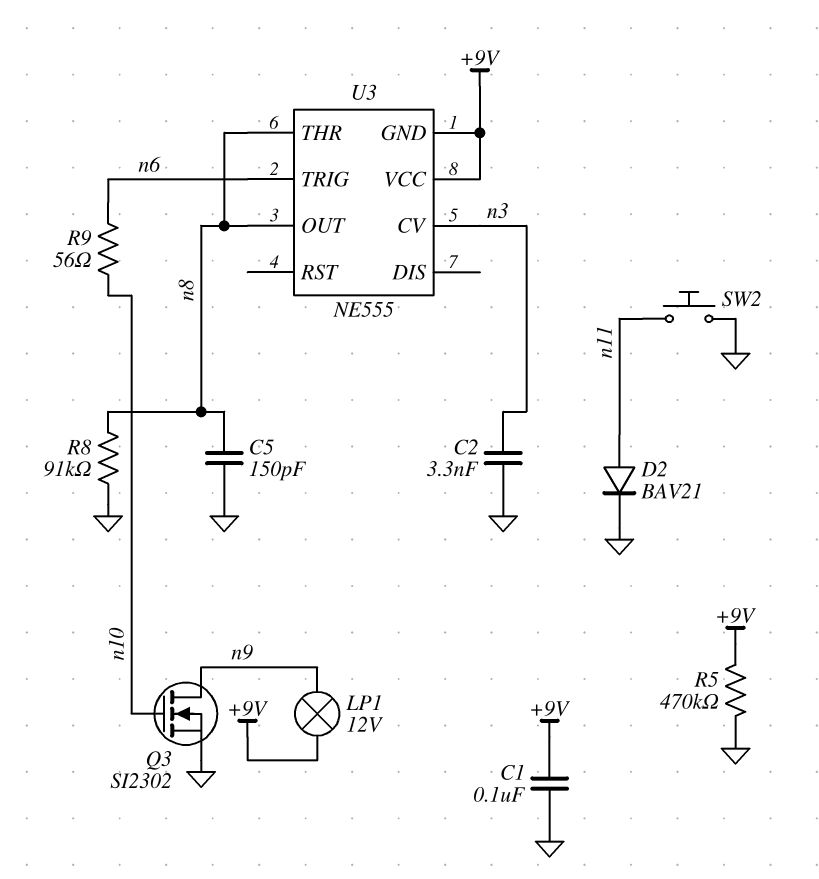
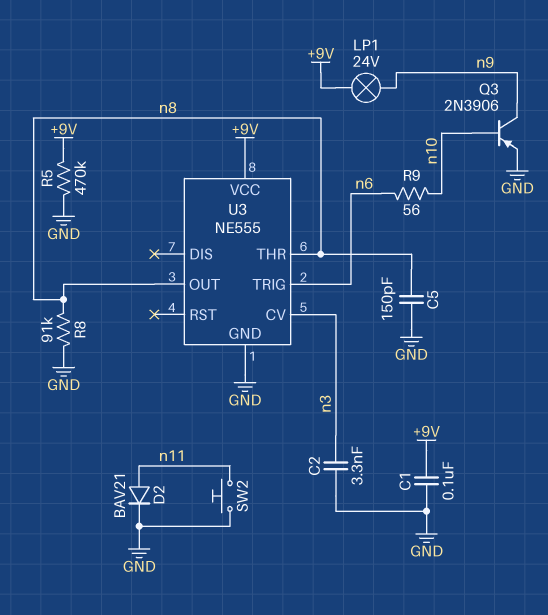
LP1: lamp 12V (+9V, n9) -> lamp 24V (+9V, n9)
Q3: NMOS SI2302 (G n10, D n9, S GND) -> PNP 2N3906 (B n10, C n9, E GND)
U3 pin GND: +9V -> GND

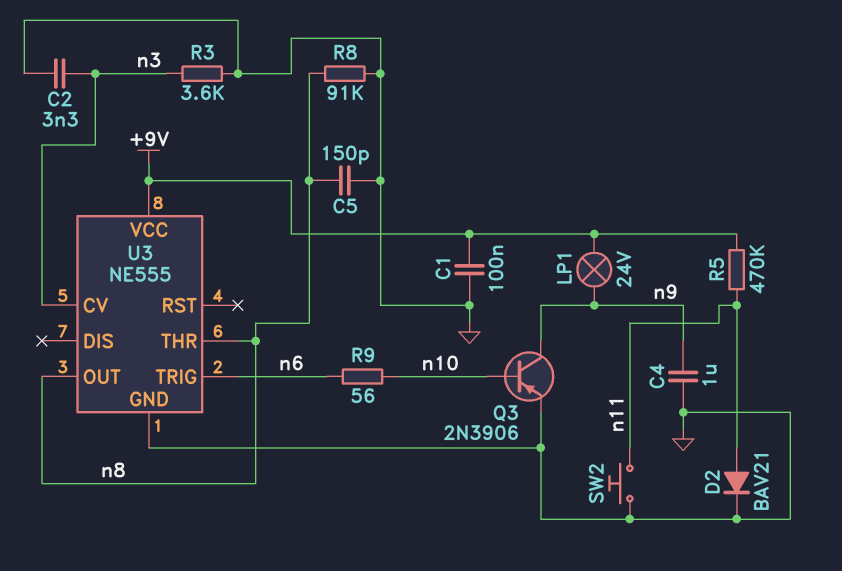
C4: none -> 1uF (GND, n9)
R3: none -> 3.6k (GND, n3)
R5: 470k (+9V, GND) -> 470k (+9V, n11)

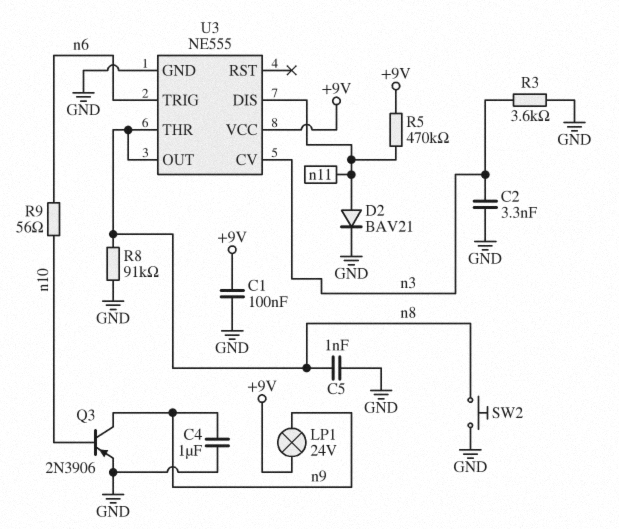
C5: 150pF (GND, n8) -> 1nF (GND, n8)
SW2: button (GND, n11) -> button (GND, n8)
U3 pin DIS: none -> n11

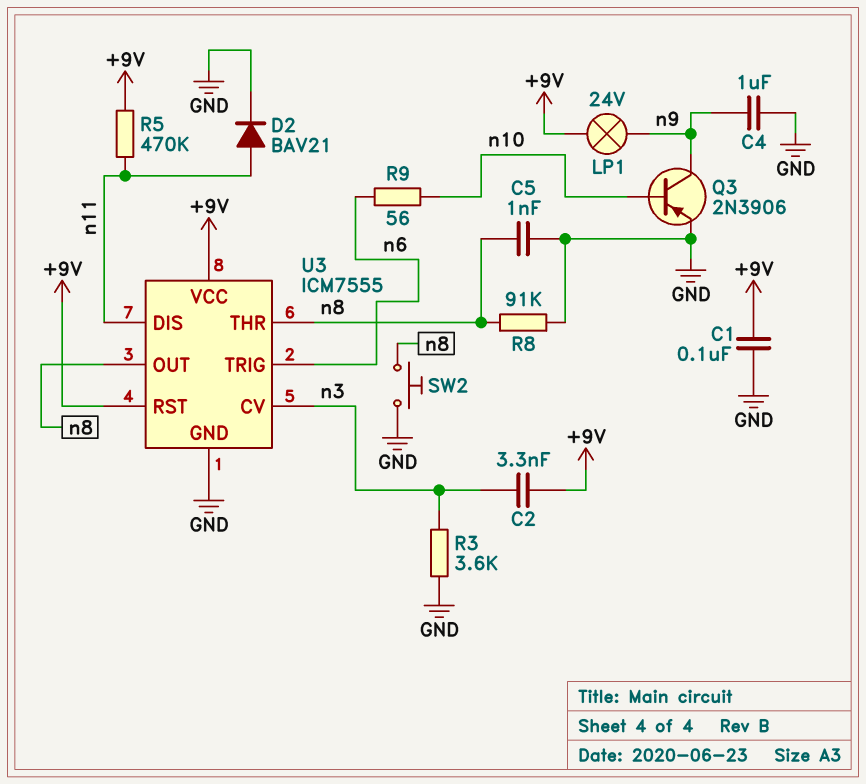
C2: 3.3nF (GND, n3) -> 3.3nF (+9V, n3)
U3: NE555 -> ICM7555
U3 pin RST: none -> +9V

